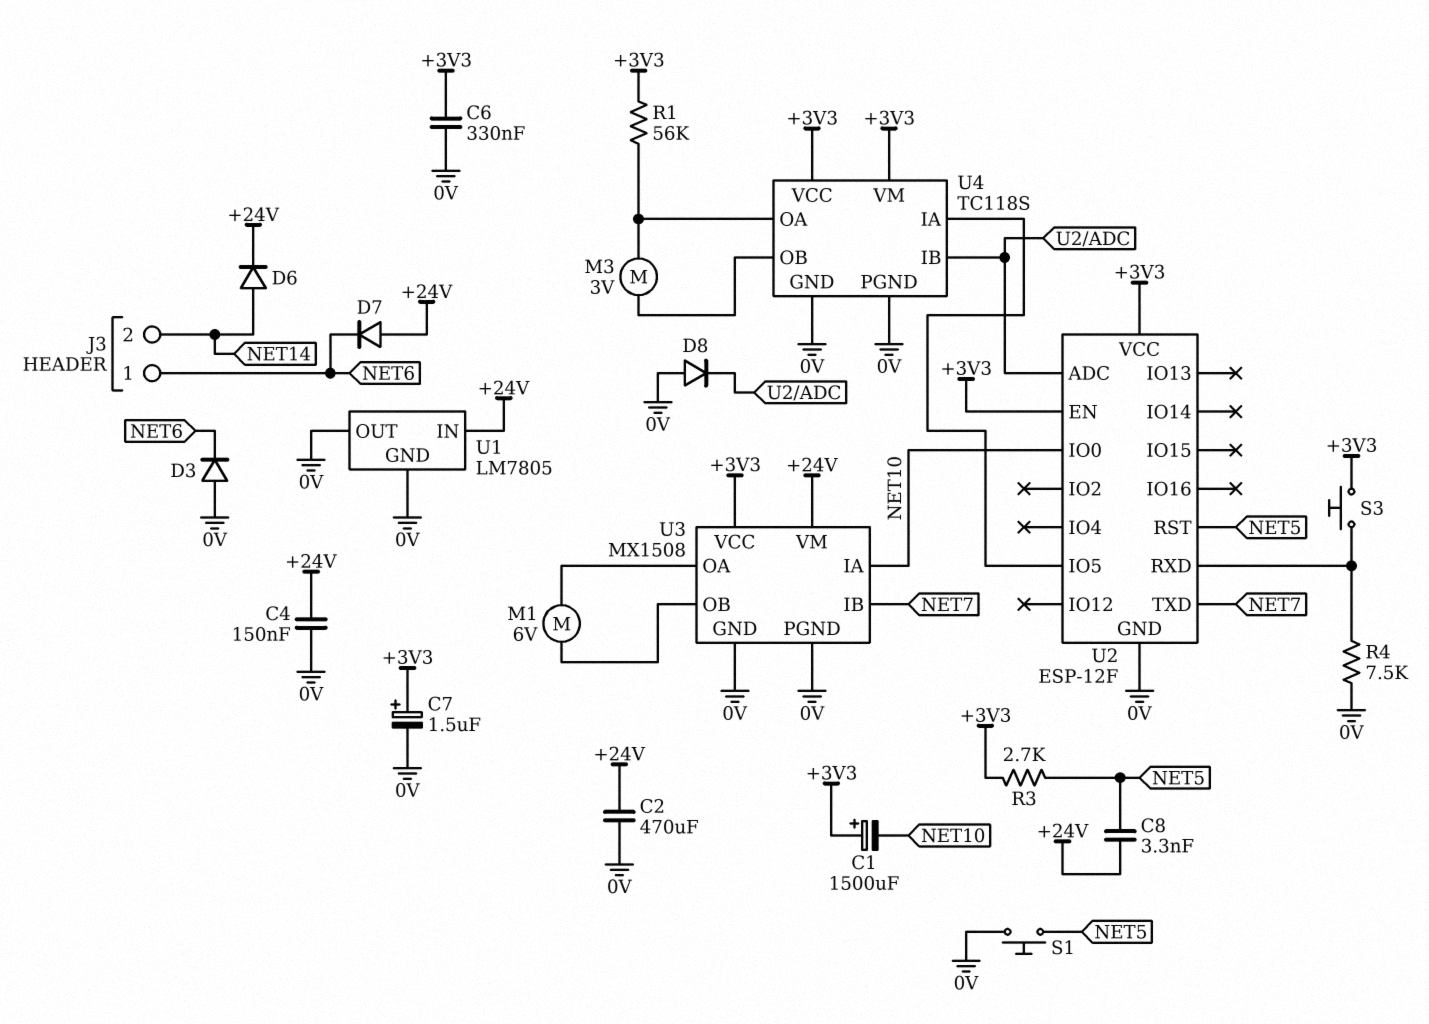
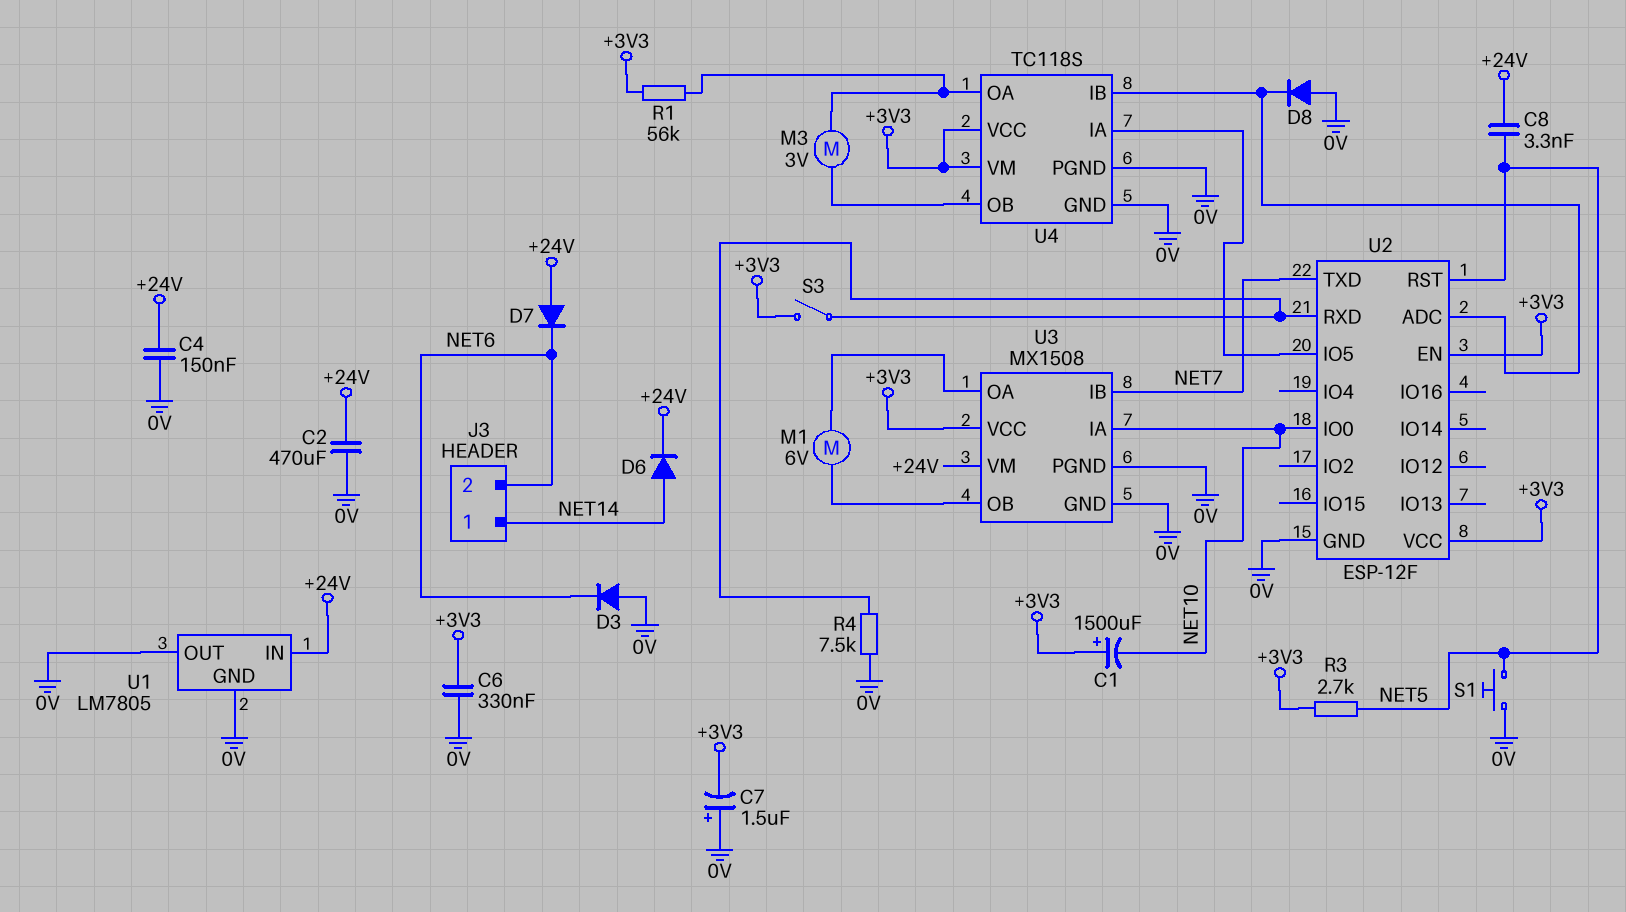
C7: 1.5uF (plus +3V3, minus 0V) -> 1.5uF (plus 0V, minus +3V3)
J3 pin 1: NET6 -> NET14
J3 pin 2: NET14 -> NET6
S3: button (+3V3, U2/RXD) -> switch (+3V3, U2/RXD)

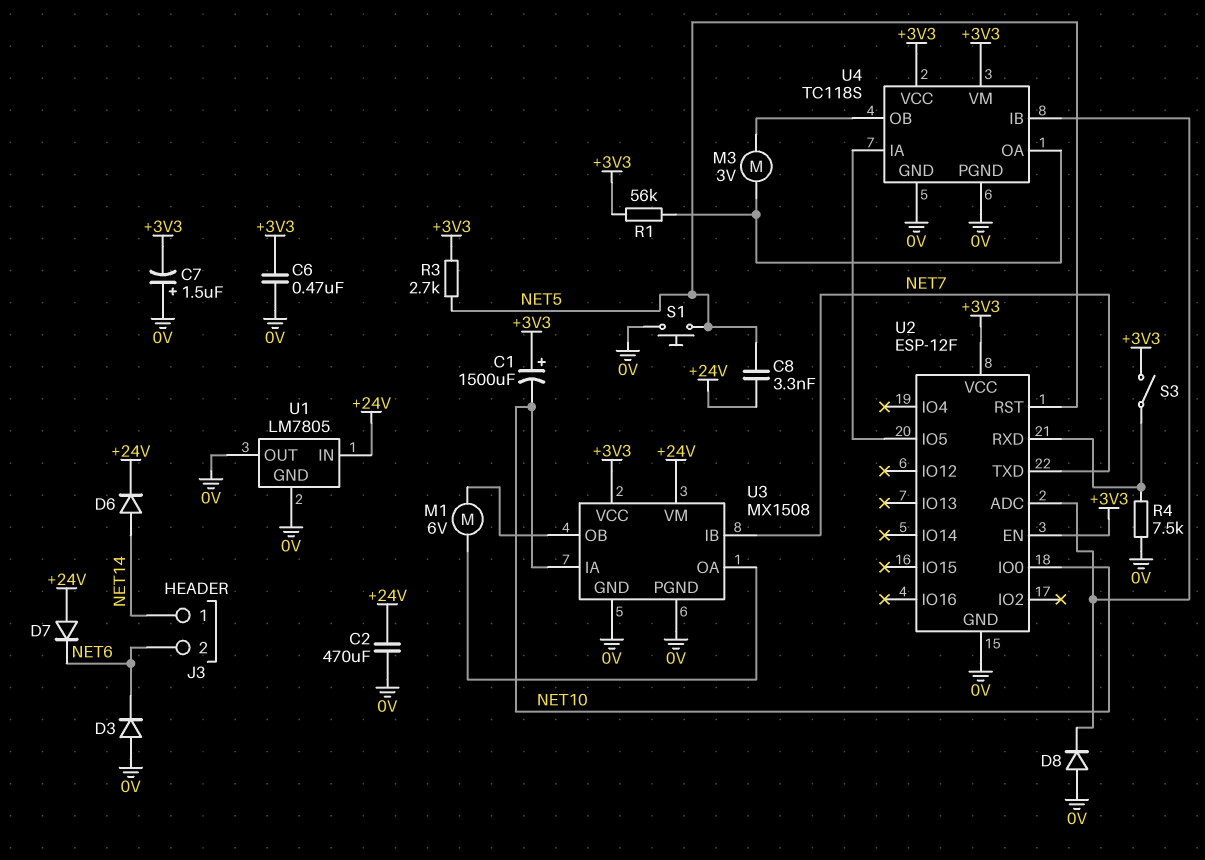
C4: 150nF (+24V, 0V) -> none
C6: 330nF (+3V3, 0V) -> 470nF (+3V3, 0V)

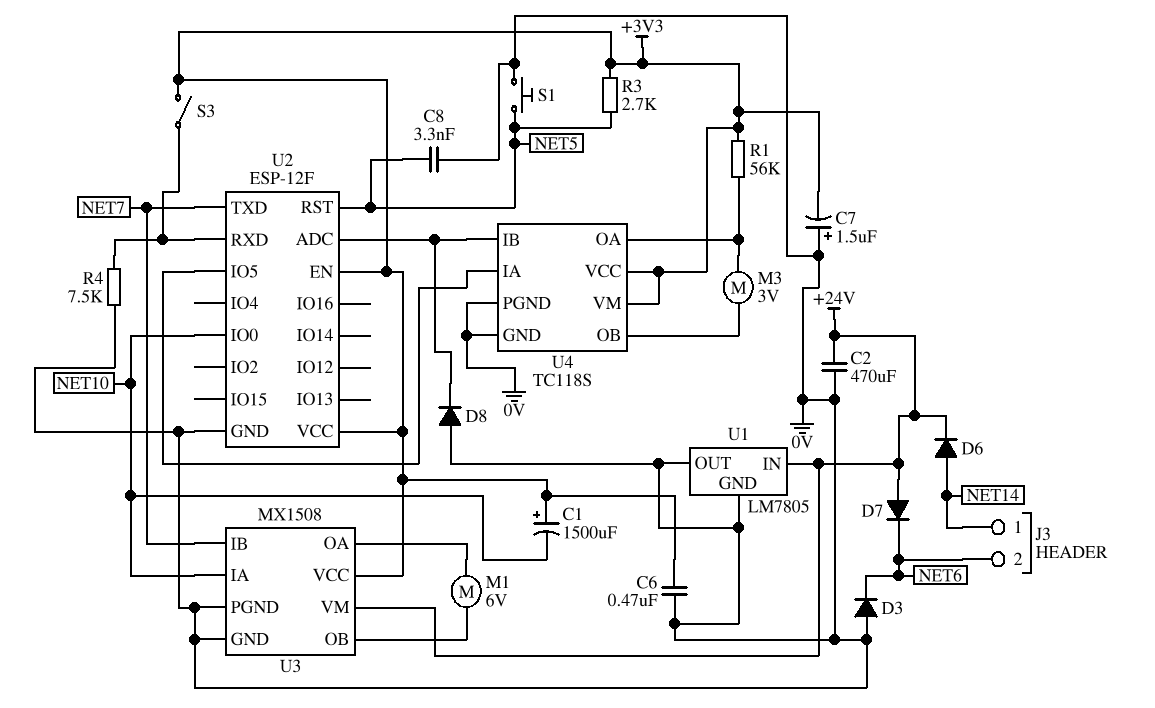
C8: 3.3nF (+24V, NET5) -> 3.3nF (0V, NET5)

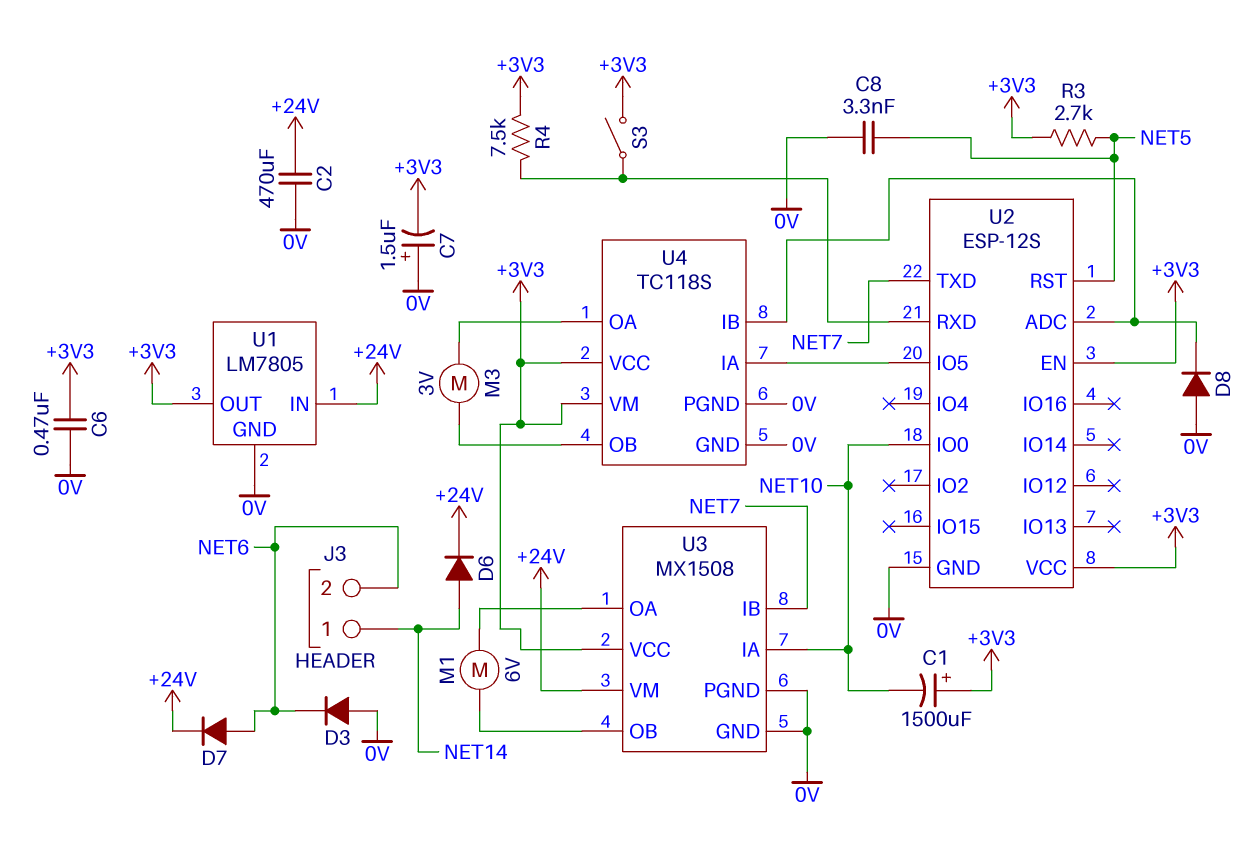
D7: diode (A +24V, K NET6) -> diode (A NET6, K +24V)
R1: 56k (+3V3, U4/OA) -> none
R4: 7.5k (0V, U2/RXD) -> 7.5k (+3V3, U2/RXD)
S1: button (0V, NET5) -> none
U1 pin OUT: 0V -> +3V3
U2: ESP-12F -> ESP-12S

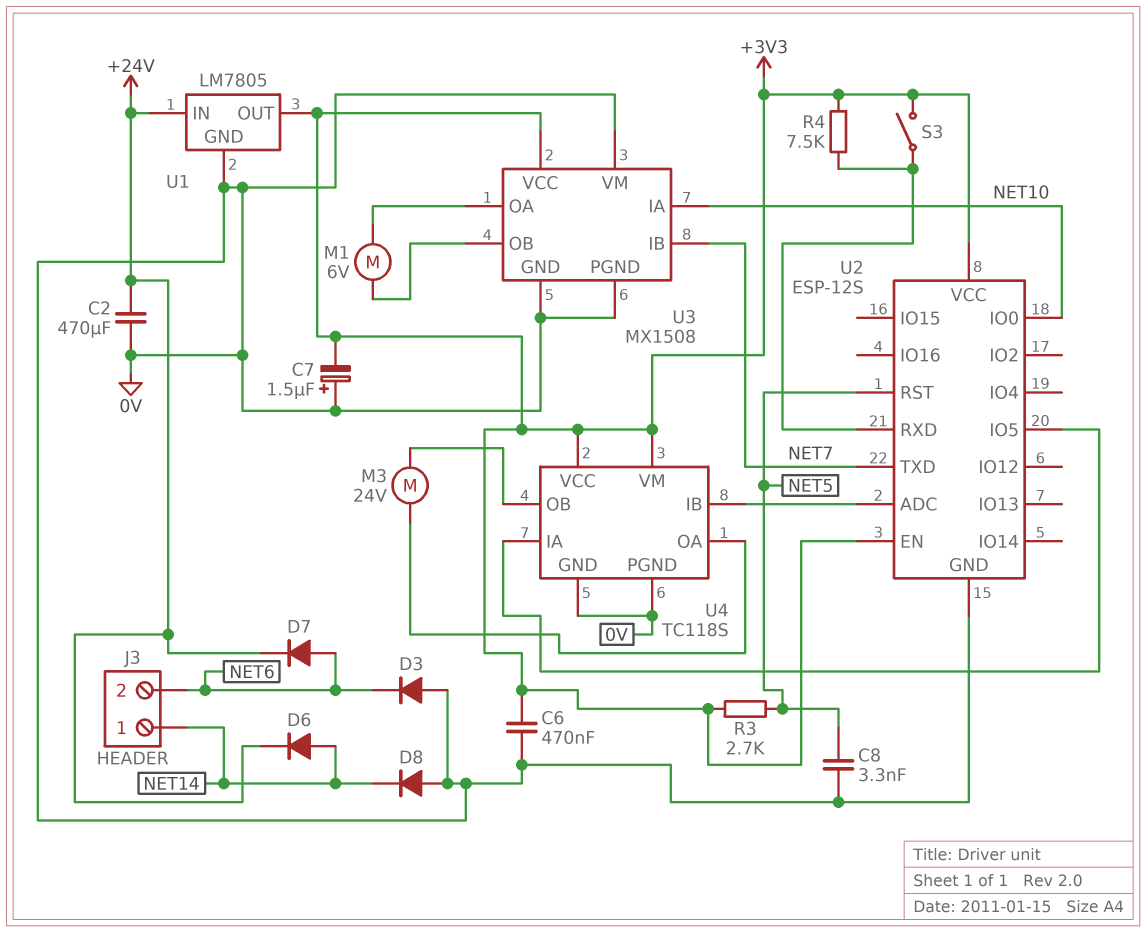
C1: 1500uF (plus +3V3, minus NET10) -> none
D8: diode (A 0V, K U2/ADC) -> diode (A 0V, K NET14)
M3: motor 3V (U4/OA, U4/OB) -> motor 24V (U4/OA, U4/OB)
U3 pin VM: +24V -> 0V

